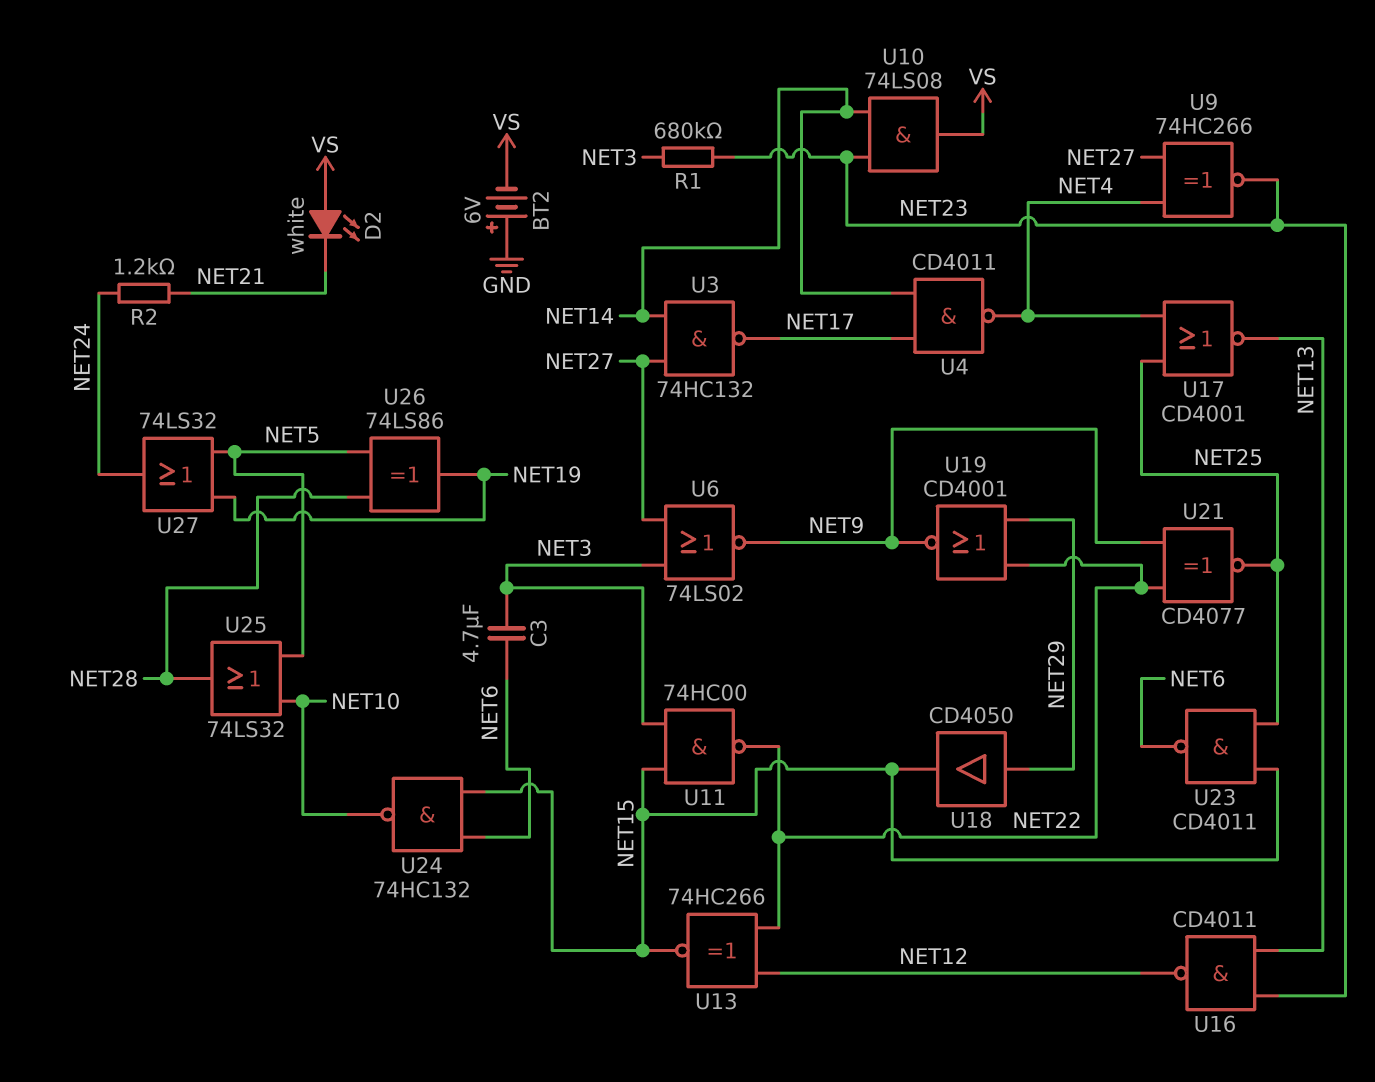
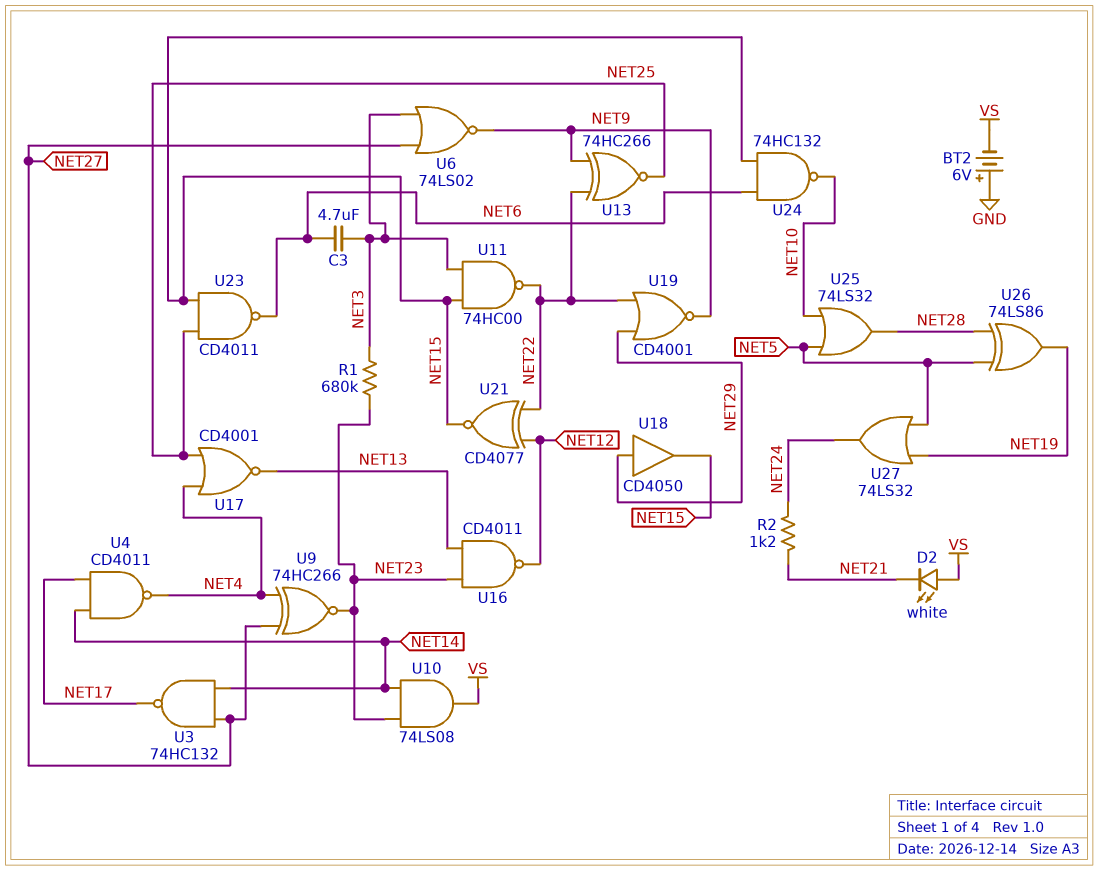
U13: XNOR 74HC266 (in NET12, in NET22, out NET15) -> XNOR 74HC266 (in NET9, in NET22, out NET25)
U21: XNOR CD4077 (in NET9, in NET22, out NET25) -> XNOR CD4077 (in NET12, in NET22, out NET15)

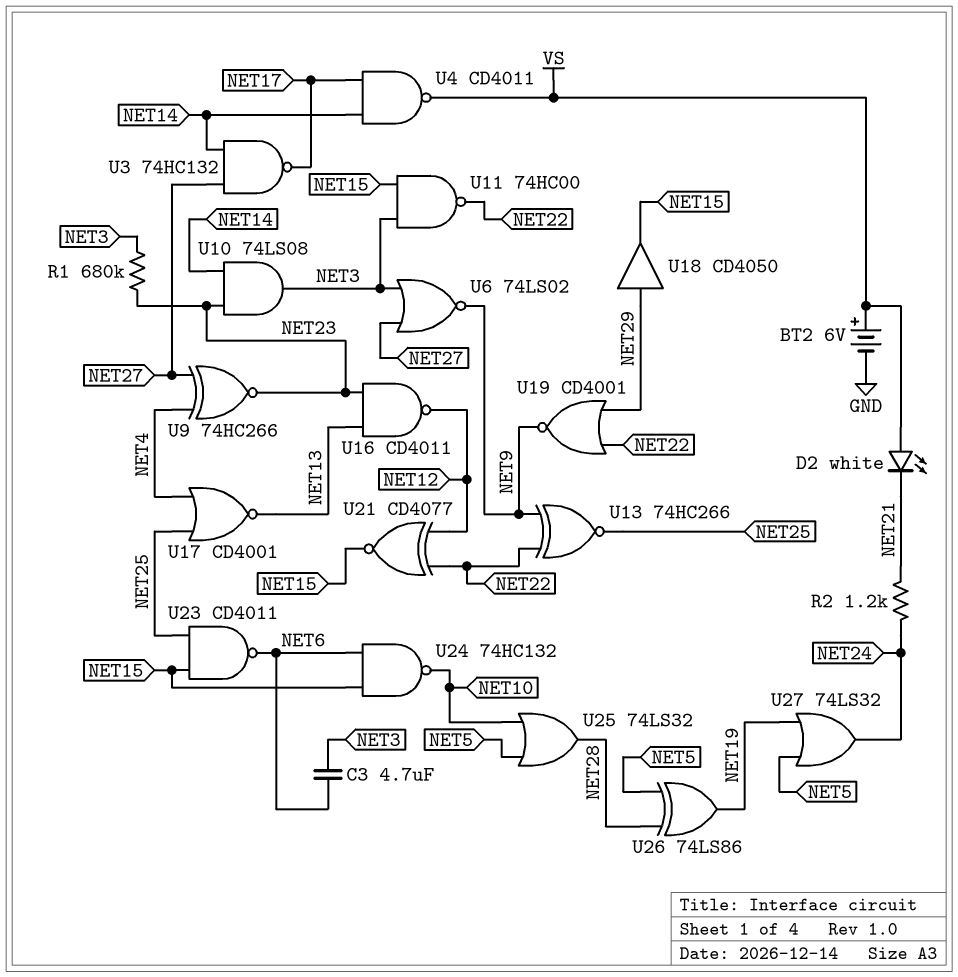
BT2: 6V (plus GND, minus VS) -> 6V (plus VS, minus GND)
U4: NAND CD4011 (in NET14, in NET17, out NET4) -> NAND CD4011 (in NET14, in NET17, out VS)
U10: AND 74LS08 (in NET14, in NET23, out VS) -> AND 74LS08 (in NET14, in NET23, out NET3)

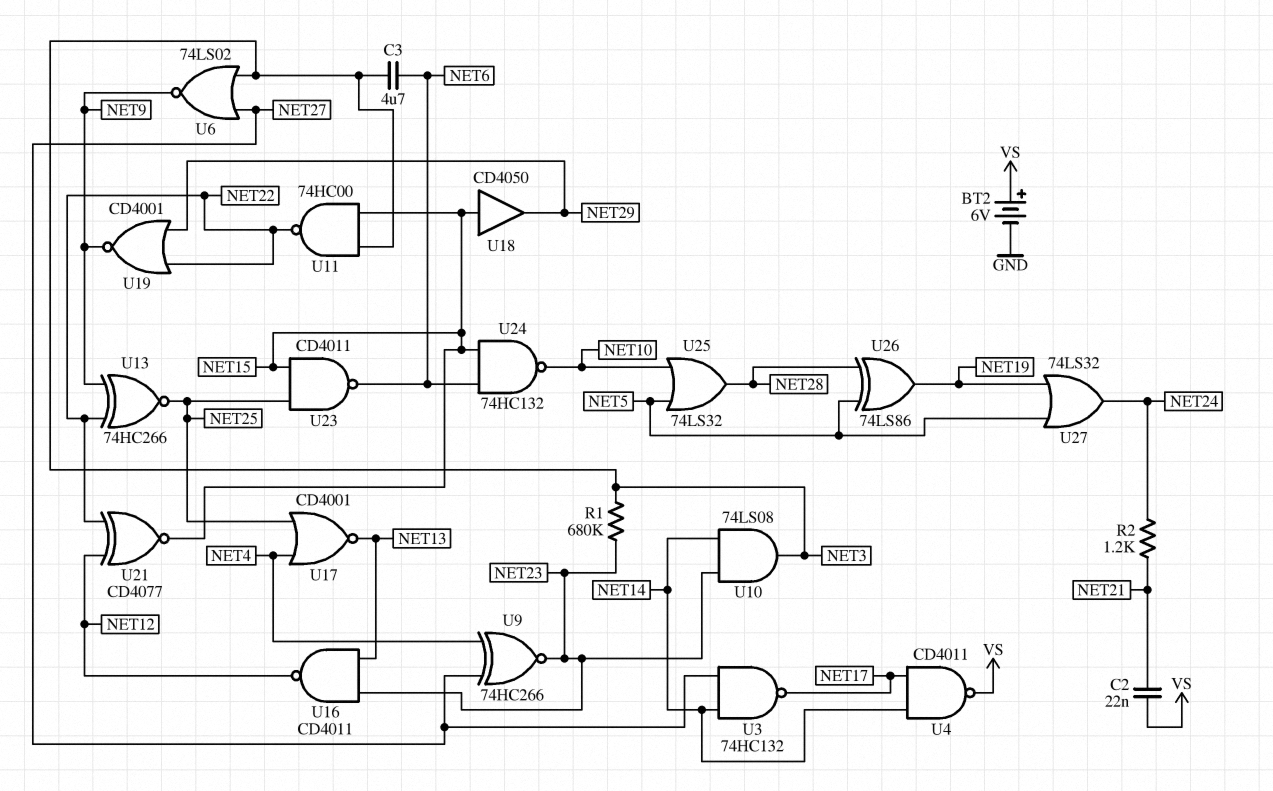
C2: none -> 22nF (NET21, VS)
D2: LED white (A VS, K NET21) -> none
U18: buffer CD4050 (in NET29, out NET15) -> buffer CD4050 (in NET15, out NET29)

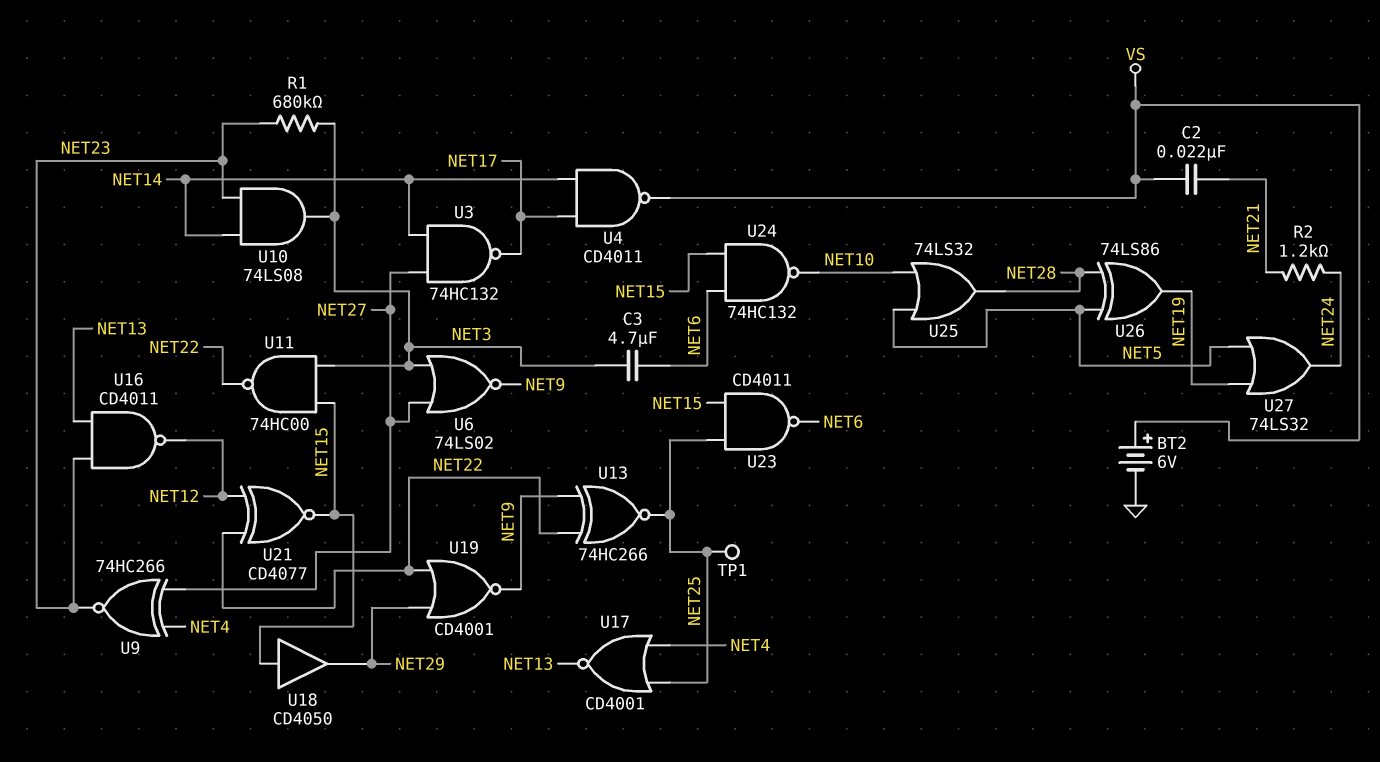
TP1: none -> test point (NET25)

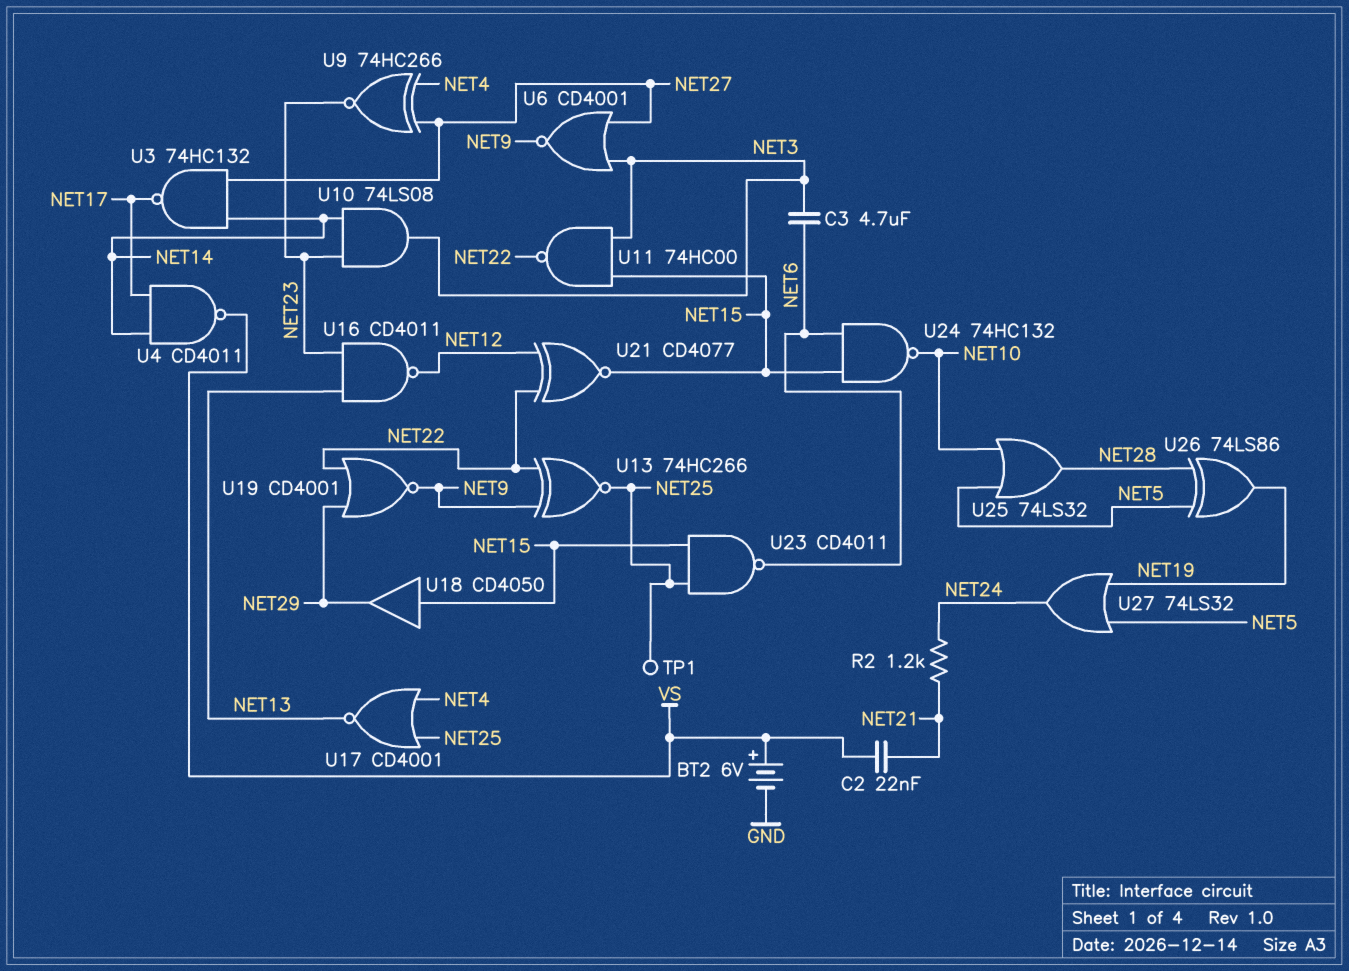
R1: 680k (NET3, NET23) -> none
U6: NOR 74LS02 (in NET3, in NET27, out NET9) -> NOR CD4001 (in NET3, in NET27, out NET9)

